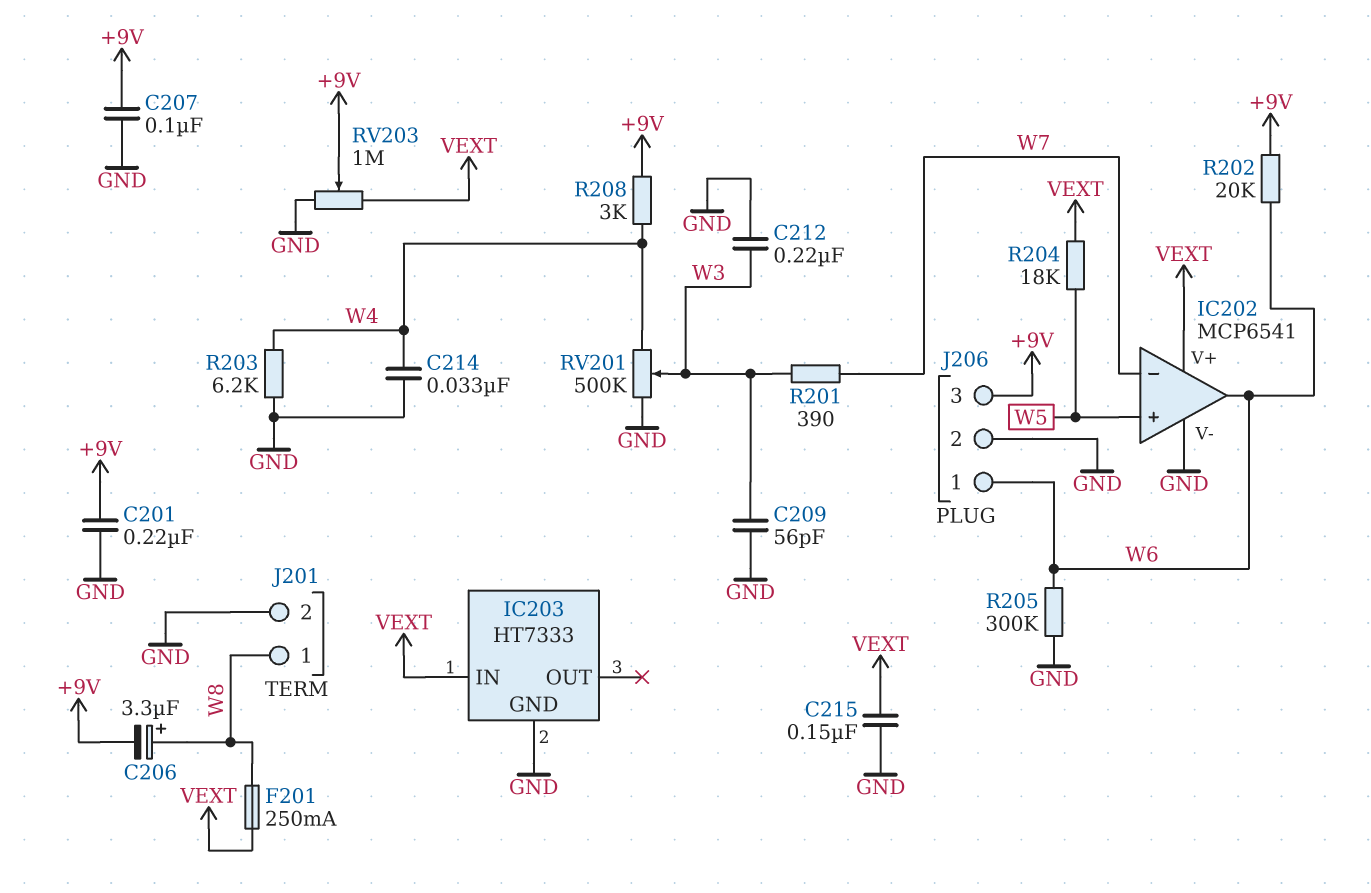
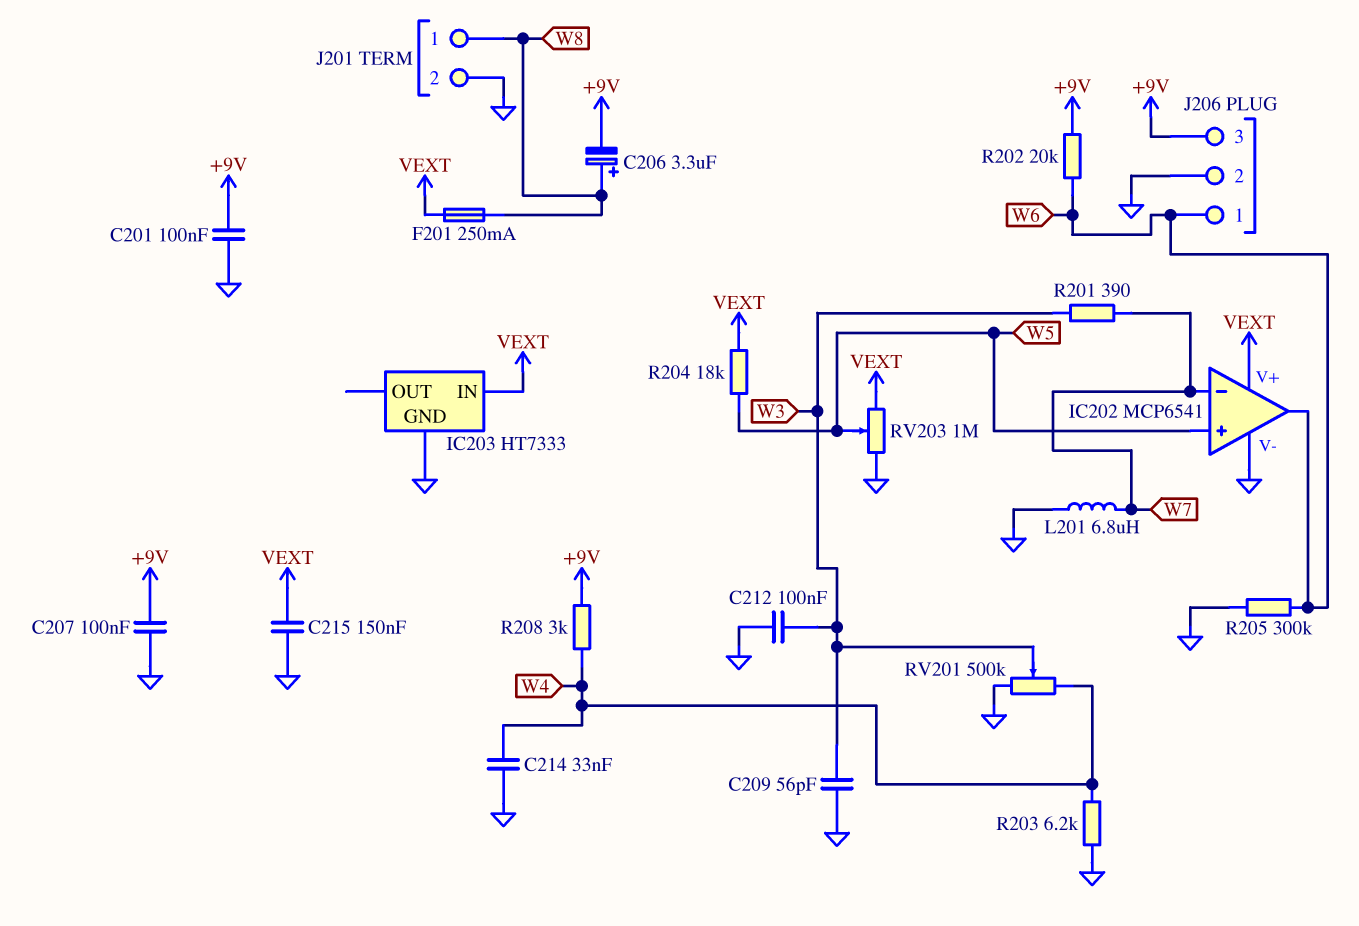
C201: 220nF (+9V, GND) -> 100nF (+9V, GND)
C212: 220nF (GND, W3) -> 100nF (GND, W3)
L201: none -> 6.8uH (GND, W7)
RV203: 1M (GND, VEXT, wiper +9V) -> 1M (GND, VEXT, wiper W5)

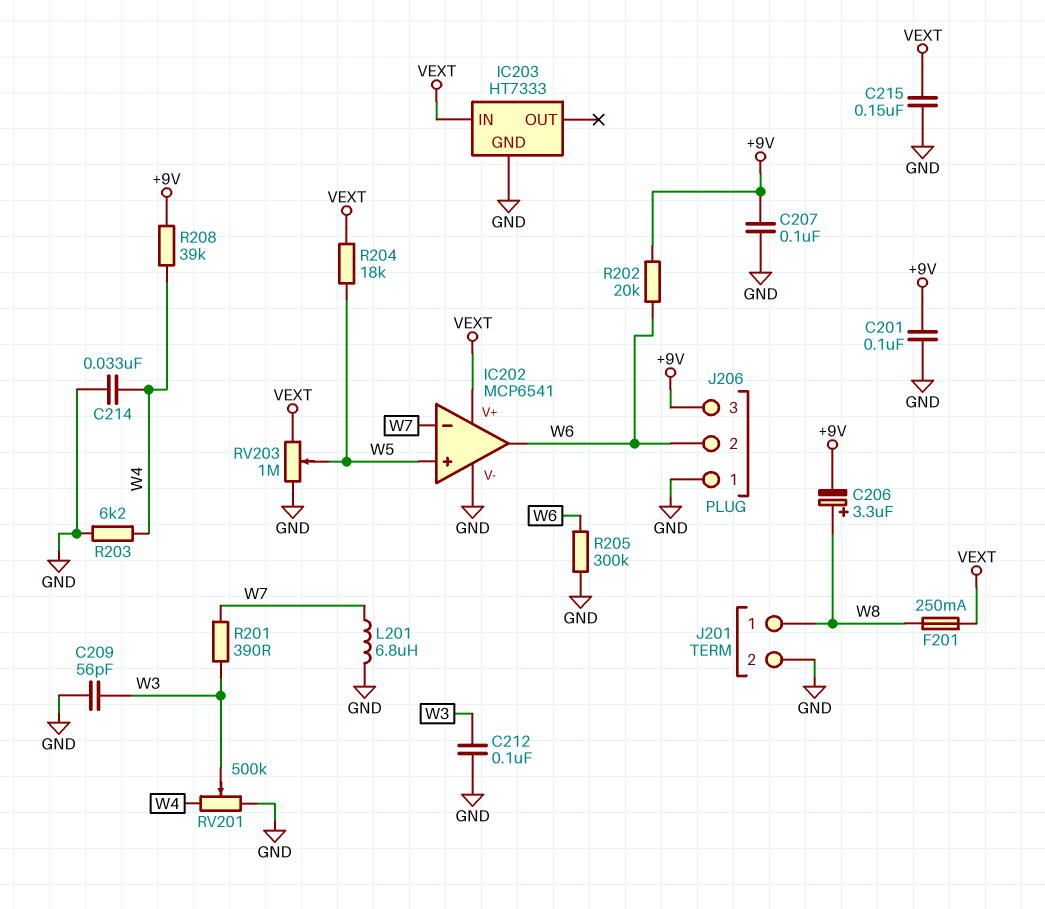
J206 pin 1: W6 -> GND
J206 pin 2: GND -> W6
R208: 3k (+9V, W4) -> 39k (+9V, W4)

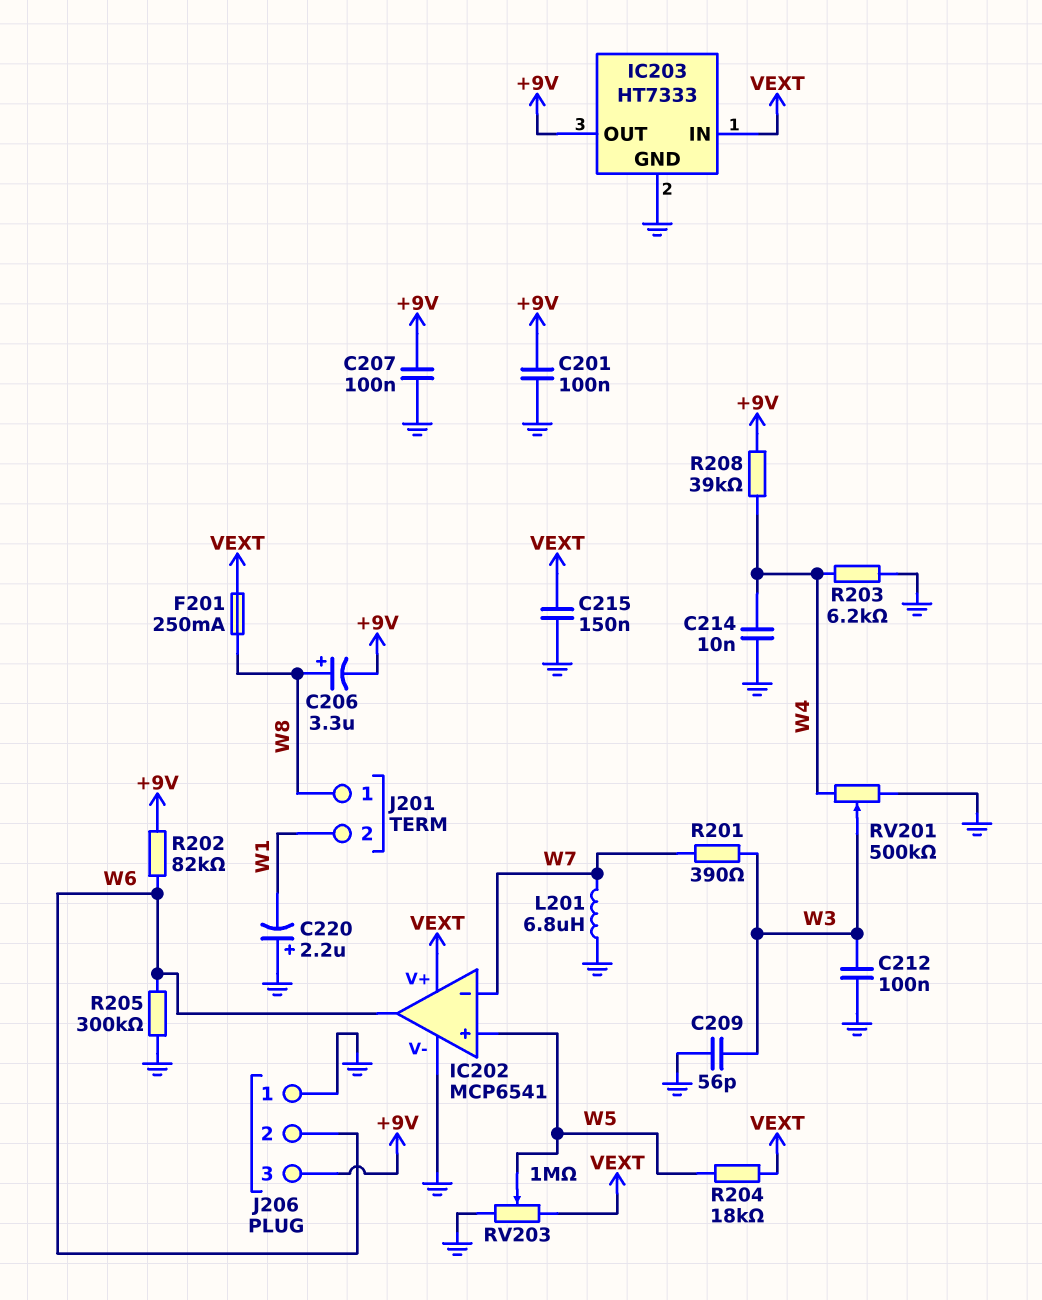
C214: 33nF (GND, W4) -> 10nF (GND, W4)
C220: none -> 2.2uF (plus GND, minus W1)
IC203 pin OUT: none -> +9V
J201 pin 2: GND -> W1
R202: 20k (+9V, W6) -> 82k (+9V, W6)

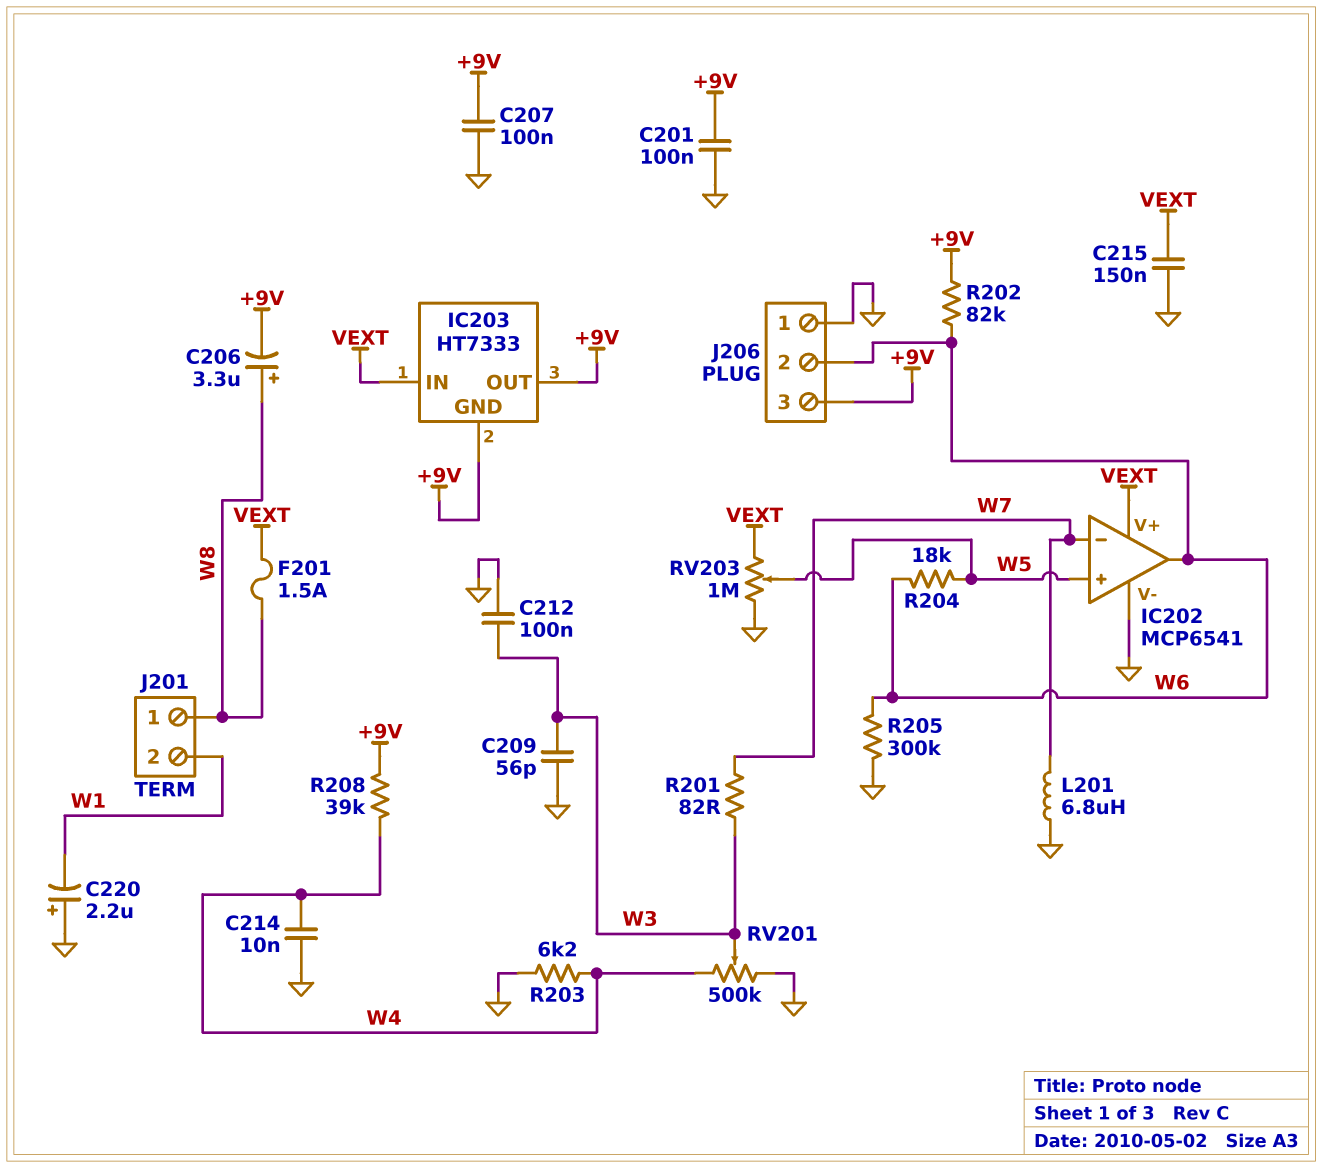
F201: 250mA (VEXT, W8) -> 1.5A (VEXT, W8)
IC203 pin GND: GND -> +9V
R201: 390 (W3, W7) -> 82 (W3, W7)
R204: 18k (VEXT, W5) -> 18k (W5, W6)

